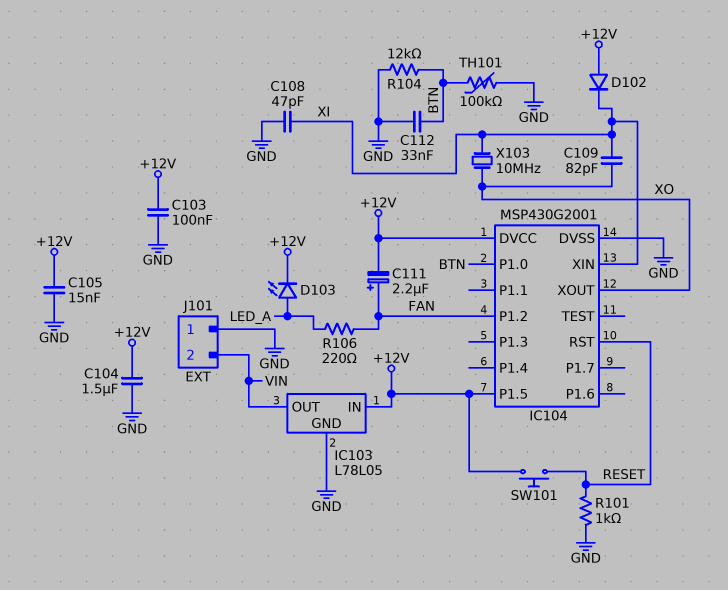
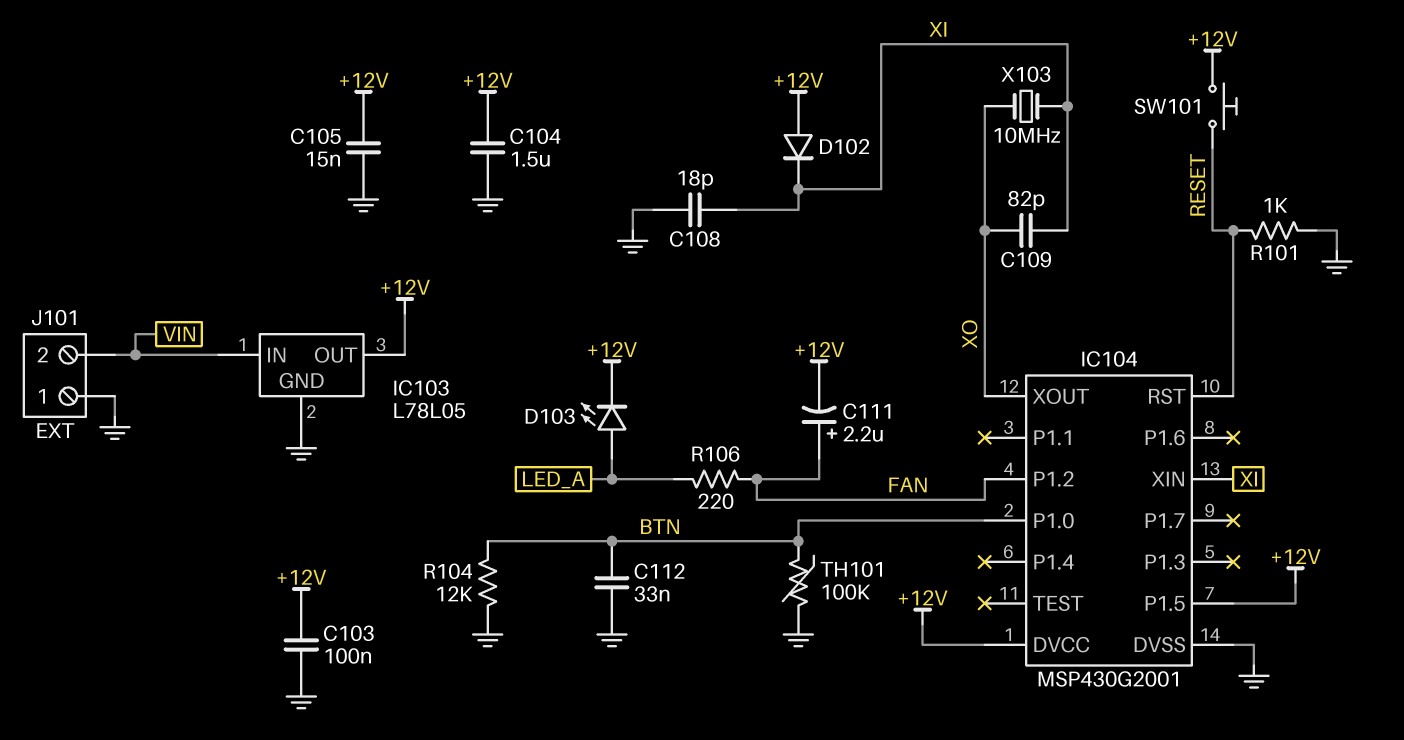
C108: 47pF (GND, XI) -> 18pF (GND, XI)
IC103 pin IN: +12V -> VIN
IC103 pin OUT: VIN -> +12V

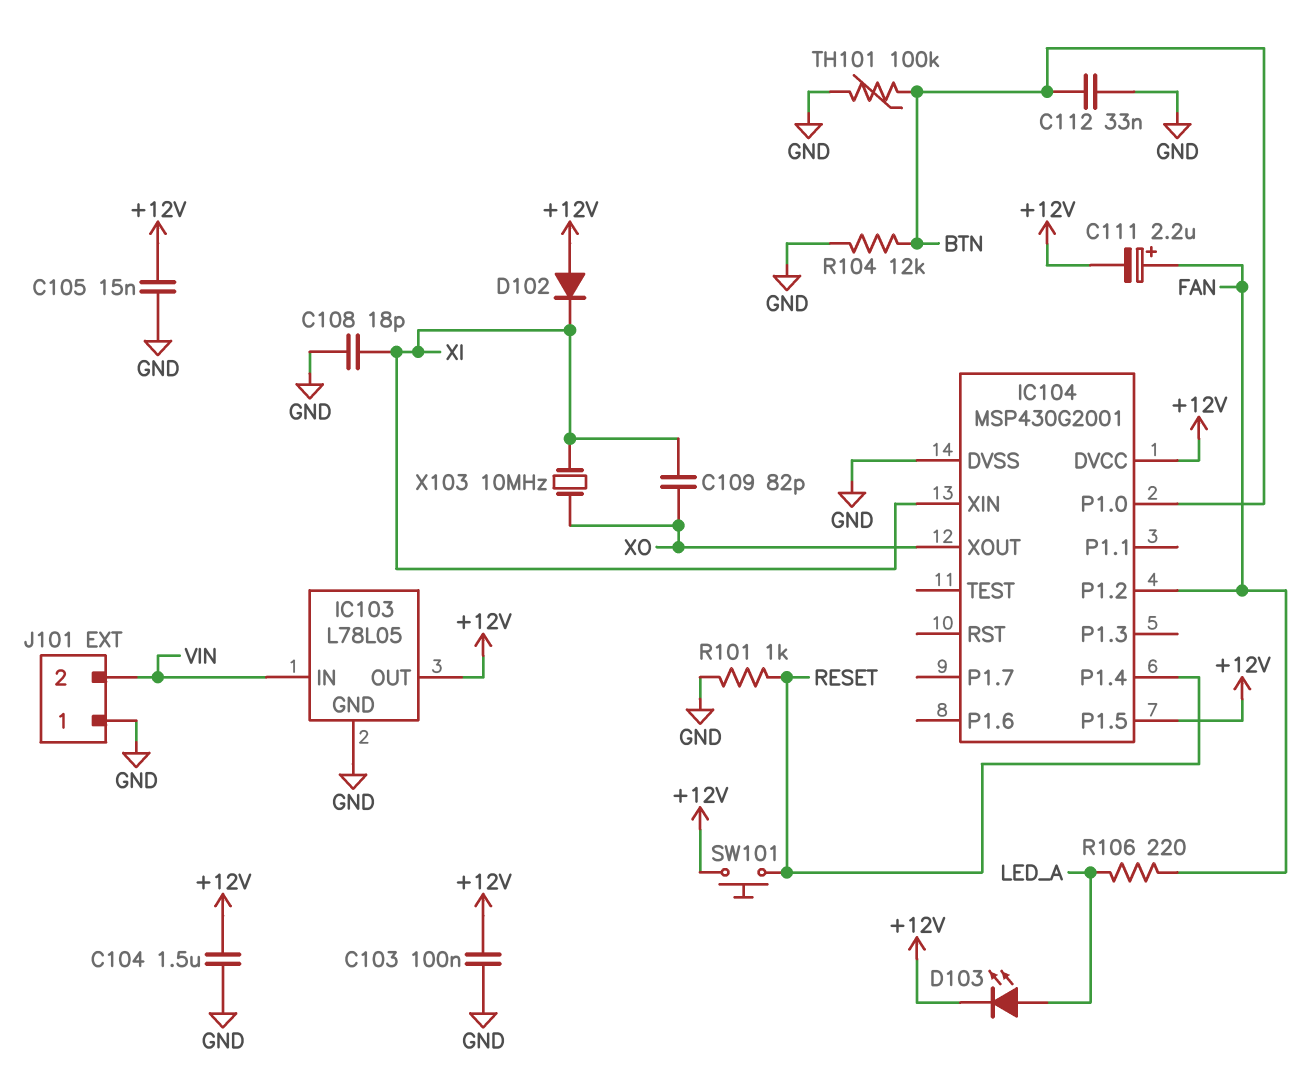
IC104 pin P1.4: none -> RESET
IC104 pin RST: RESET -> none

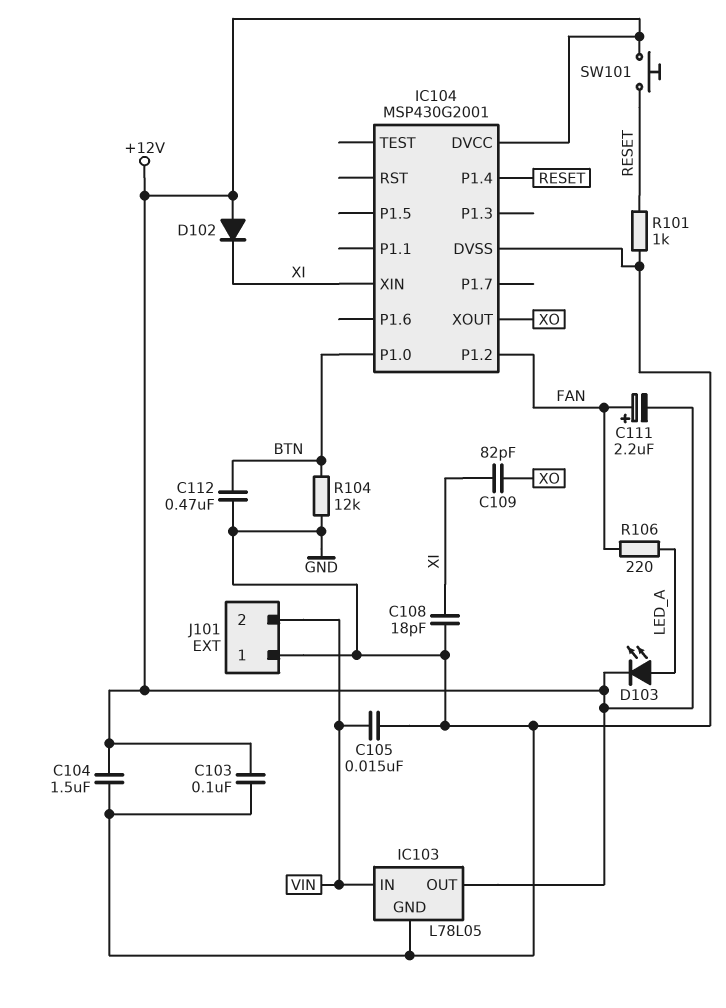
C105: 15nF (+12V, GND) -> 15nF (GND, VIN)
C112: 33nF (BTN, GND) -> 470nF (BTN, GND)
IC104 pin P1.5: +12V -> none
TH101: 100k (BTN, GND) -> none
X103: 10MHz (XI, XO) -> none

